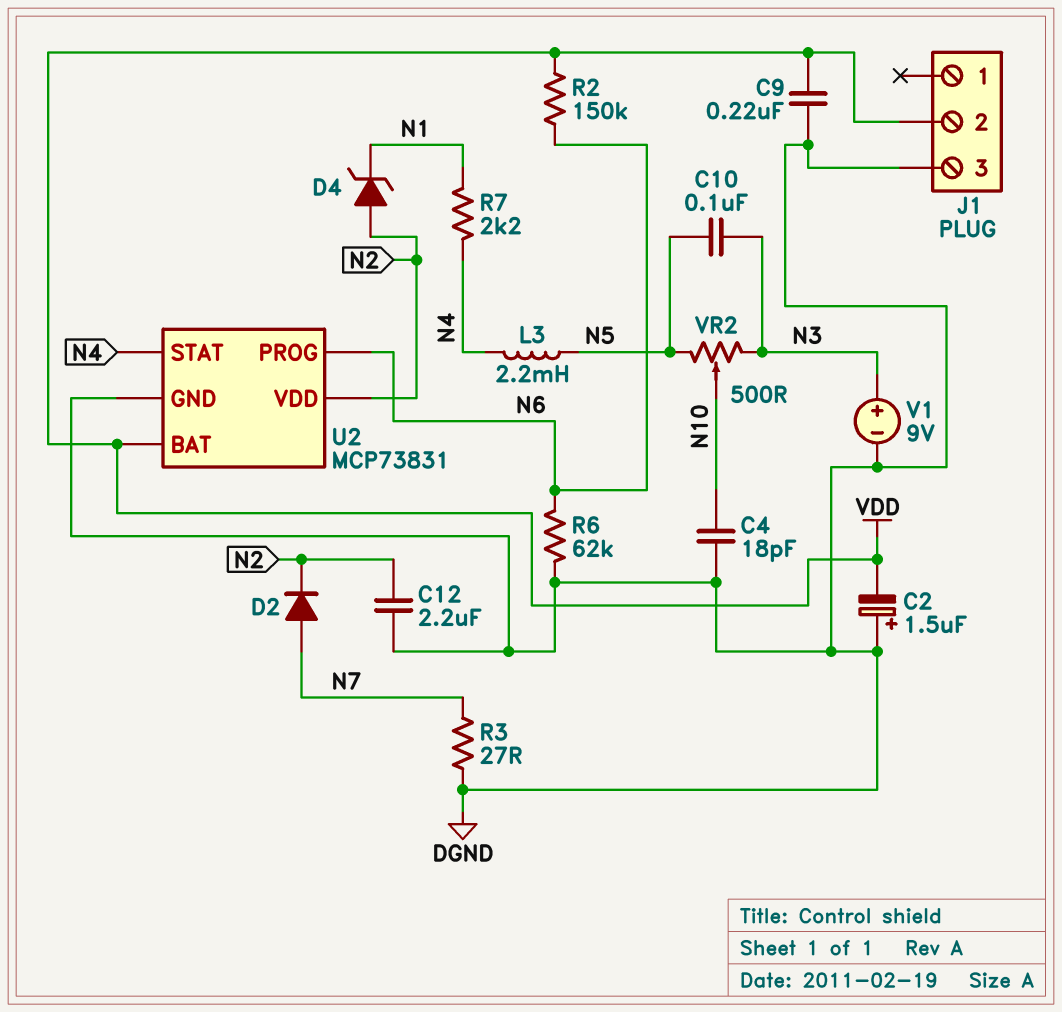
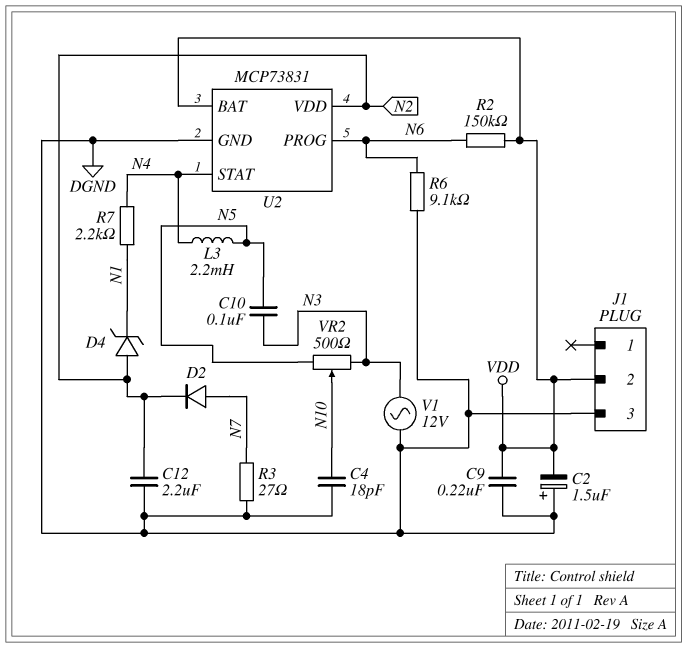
R6: 62k (DGND, N6) -> 9.1k (DGND, N6)
V1: 9V (plus N3, minus DGND) -> AC 12V (DGND, N3)

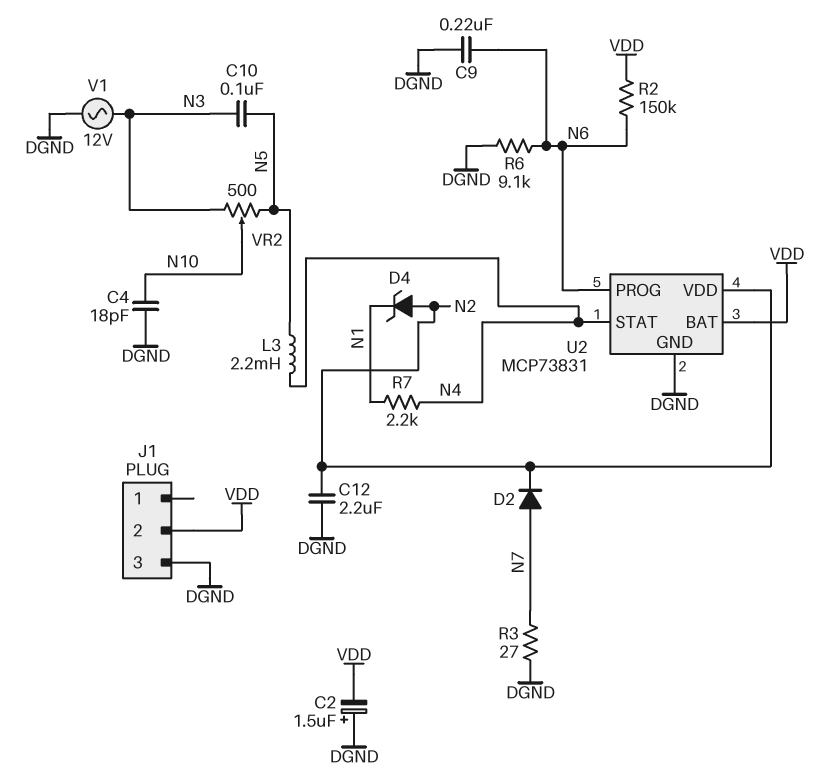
C9: 220nF (DGND, VDD) -> 220nF (DGND, N6)

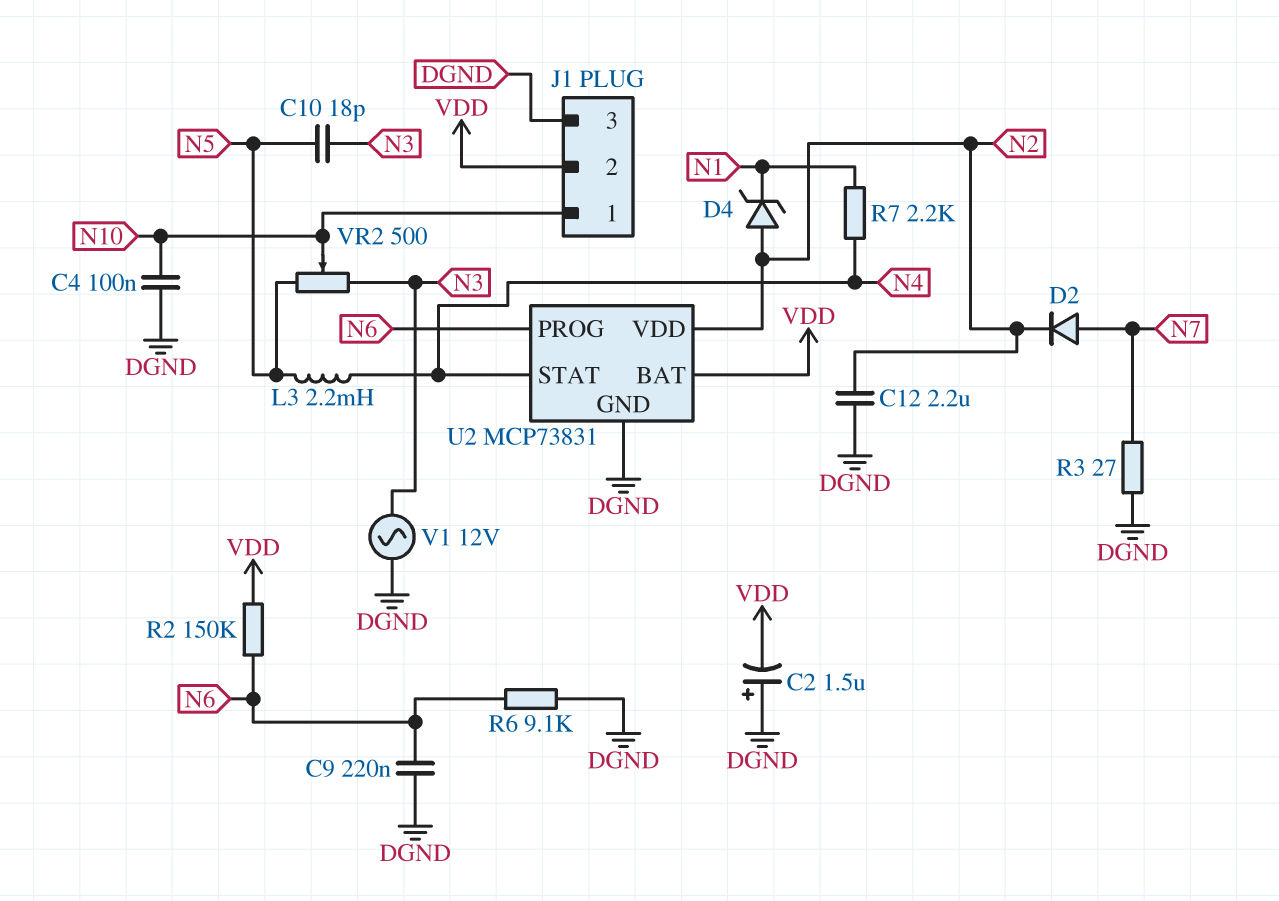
C4: 18pF (DGND, N10) -> 100nF (DGND, N10)
C10: 100nF (N3, N5) -> 18pF (N3, N5)
J1 pin 1: none -> N10

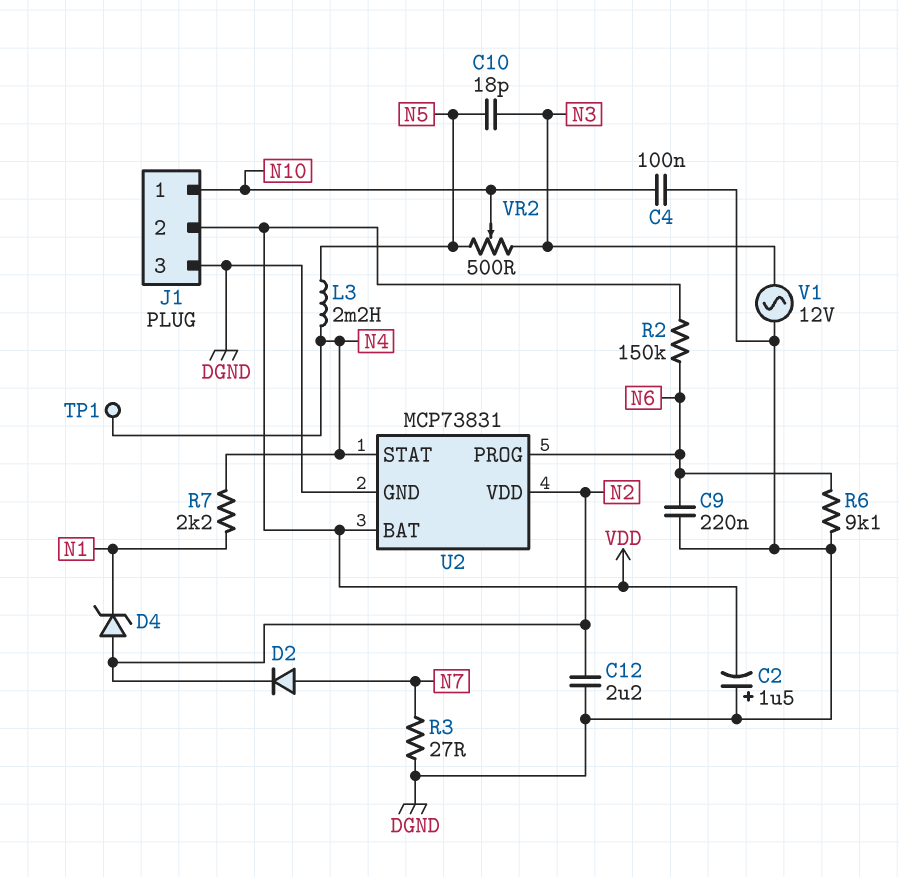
TP1: none -> test point (N4)

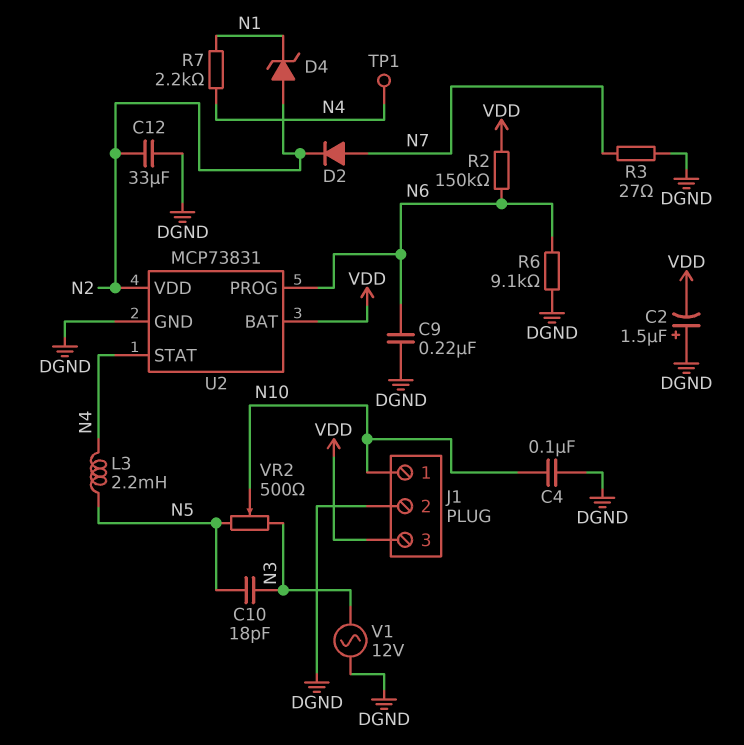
C12: 2.2uF (DGND, N2) -> 33uF (DGND, N2)
J1 pin 2: VDD -> DGND
J1 pin 3: DGND -> VDD

